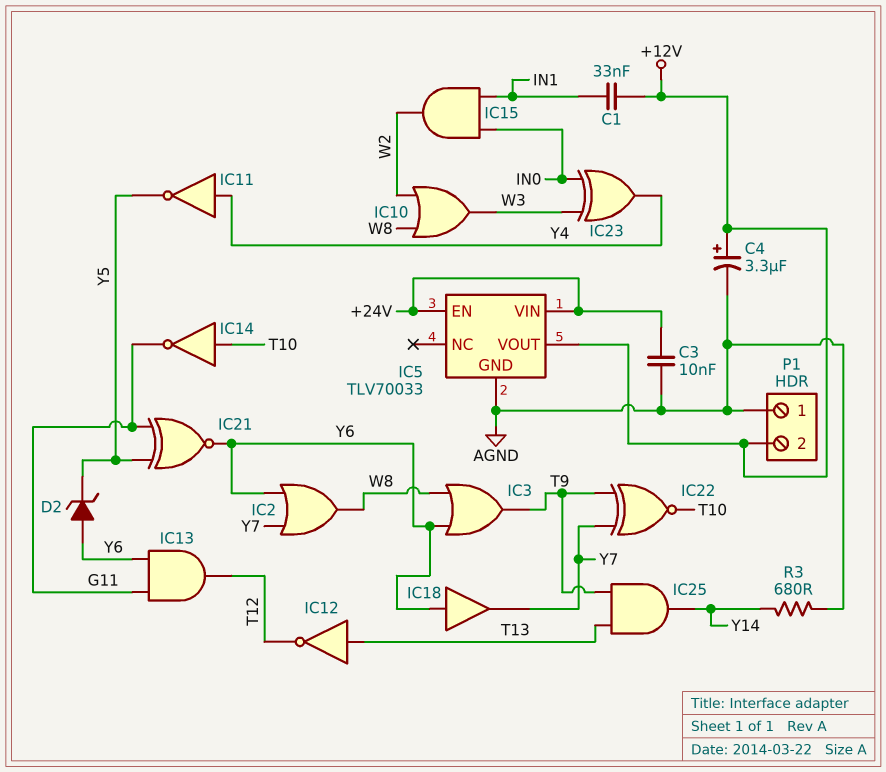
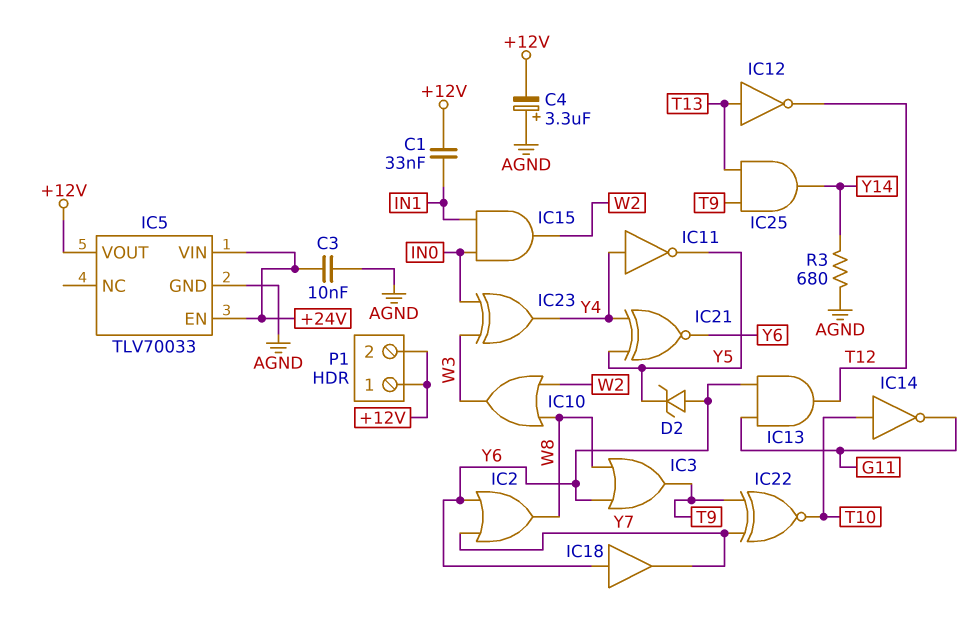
C4: 3.3uF (plus +12V, minus AGND) -> 3.3uF (plus AGND, minus +12V)
IC21: XNOR (in G11, in Y5, out Y6) -> XNOR (in Y4, in Y5, out Y6)
P1 pin 1: AGND -> +12V

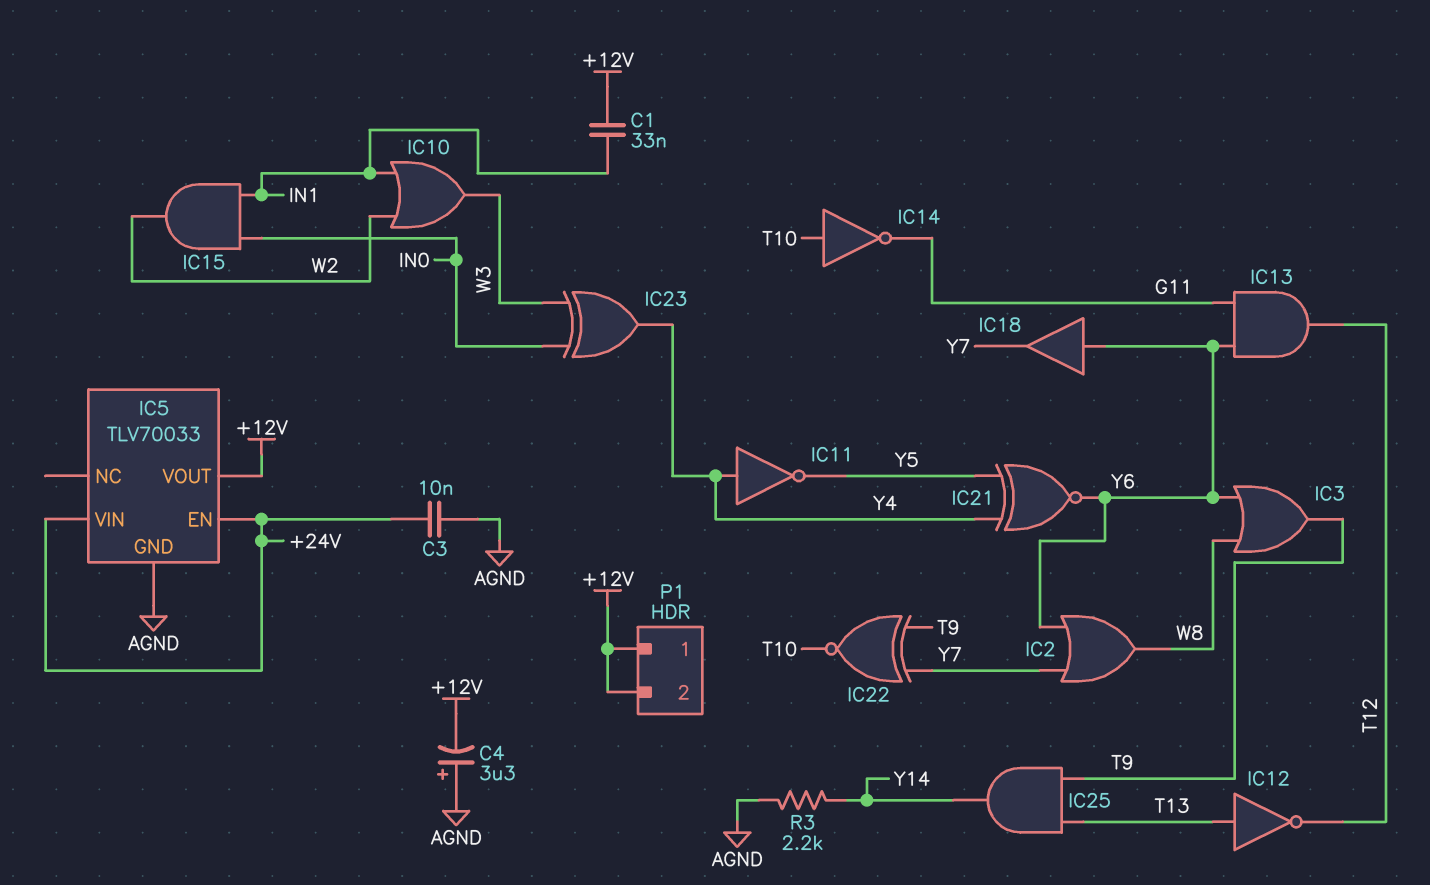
D2: zener (A Y6, K Y5) -> none
IC10: OR (in W2, in W8, out W3) -> OR (in IN1, in W2, out W3)
R3: 680 (AGND, Y14) -> 2.2k (AGND, Y14)

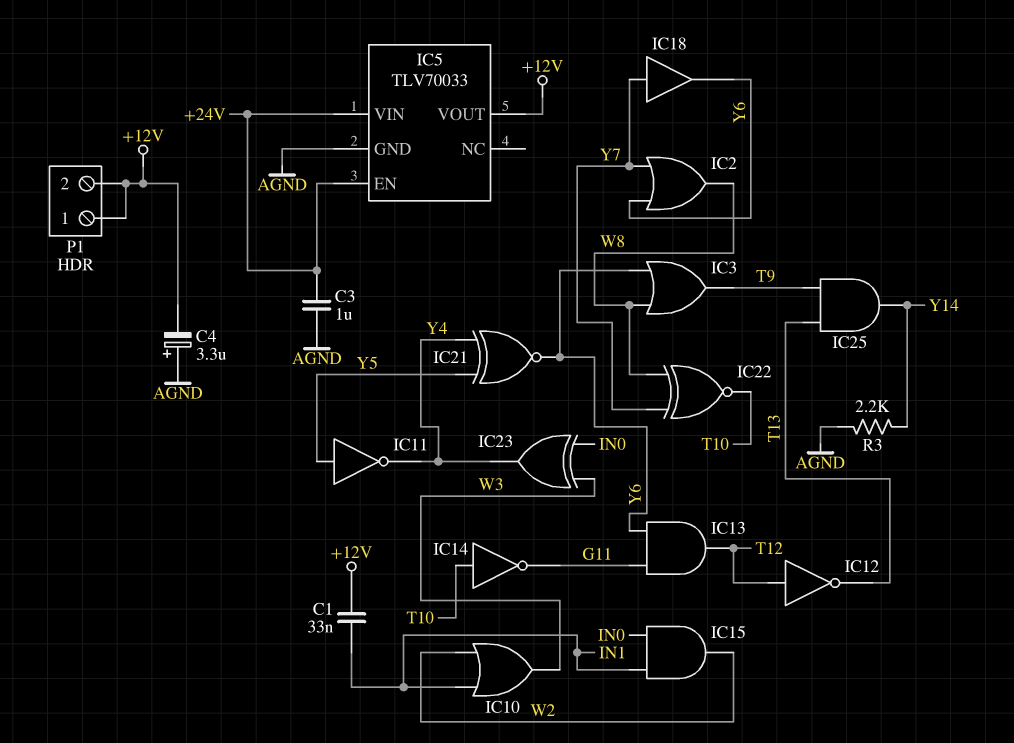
C3: 10nF (+24V, AGND) -> 1uF (+24V, AGND)
IC11: NOT (in Y4, out Y5) -> NOT (in Y5, out Y4)
IC12: NOT (in T13, out T12) -> NOT (in T12, out T13)
IC18: buffer (in Y6, out Y7) -> buffer (in Y7, out Y6)
IC22: XNOR (in T9, in Y7, out T10) -> XNOR (in W8, in Y7, out T10)

